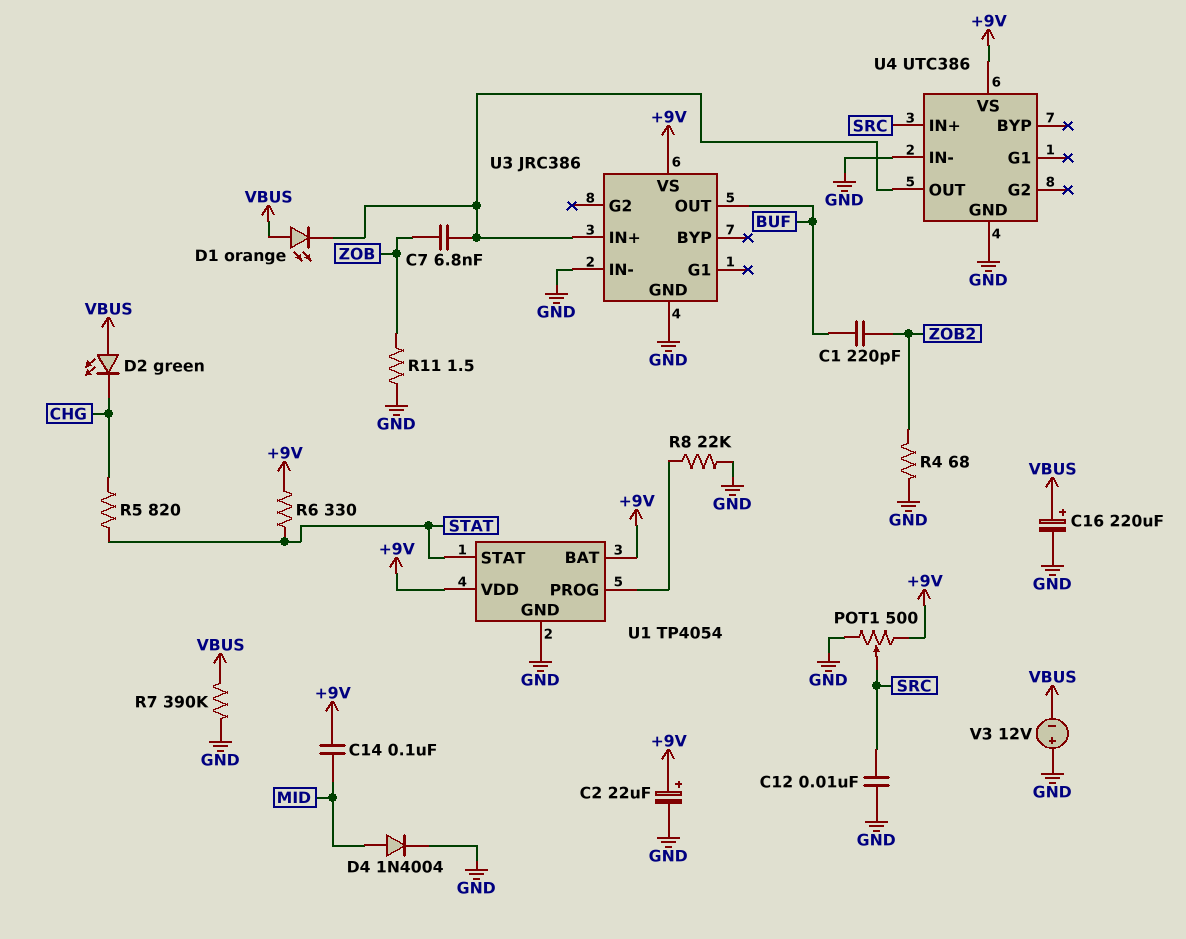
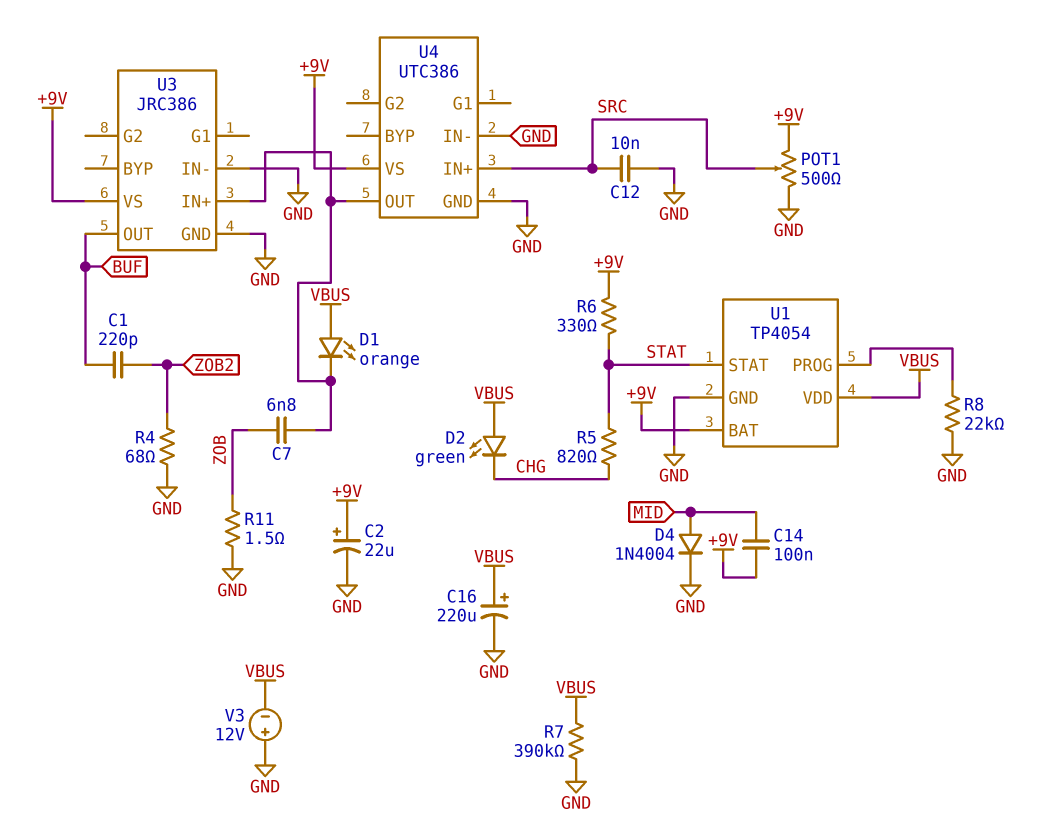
U1 pin VDD: +9V -> VBUS

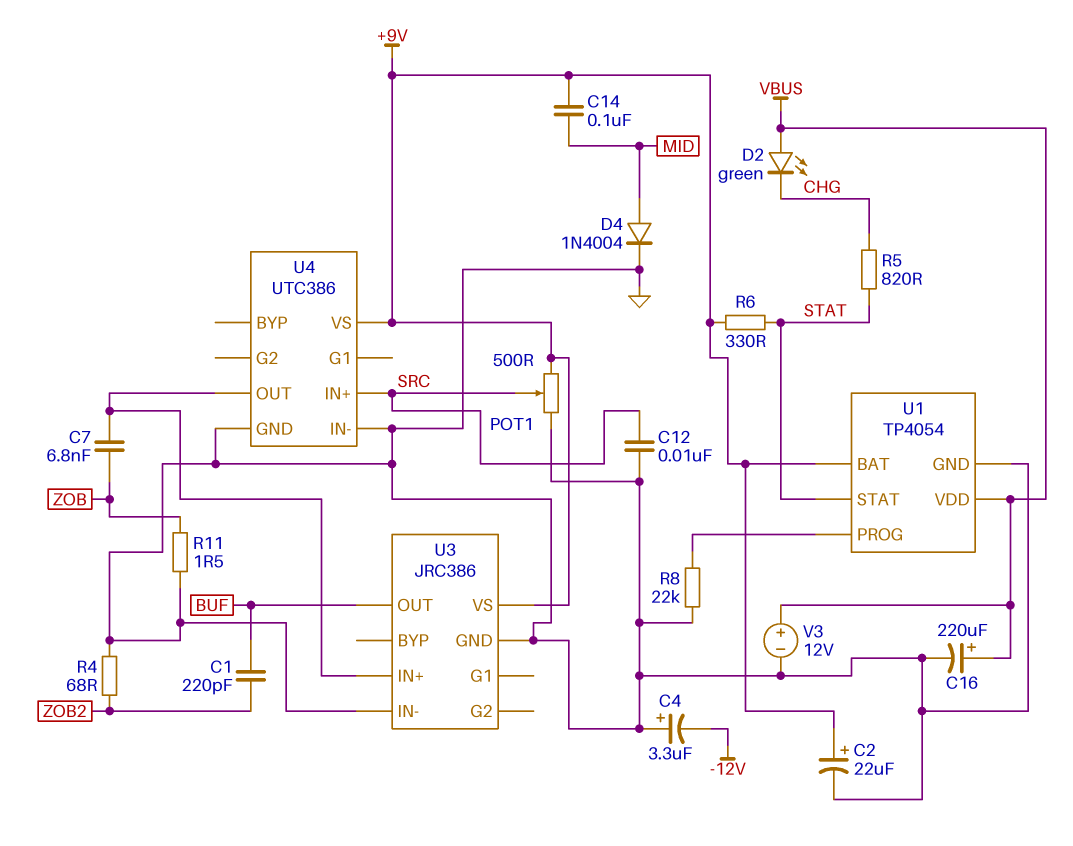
C4: none -> 3.3uF (plus GND, minus -12V)
D1: LED orange (A VBUS, K U3/IN+) -> none
R7: 390k (GND, VBUS) -> none
V3: 12V (plus GND, minus VBUS) -> 12V (plus VBUS, minus GND)

